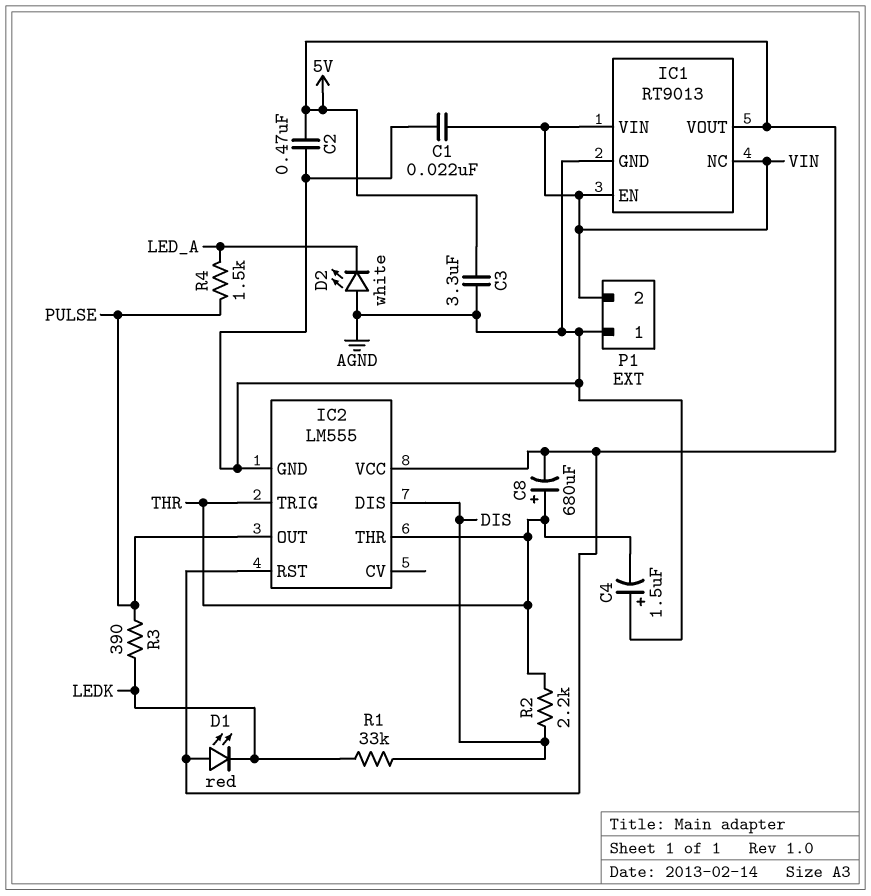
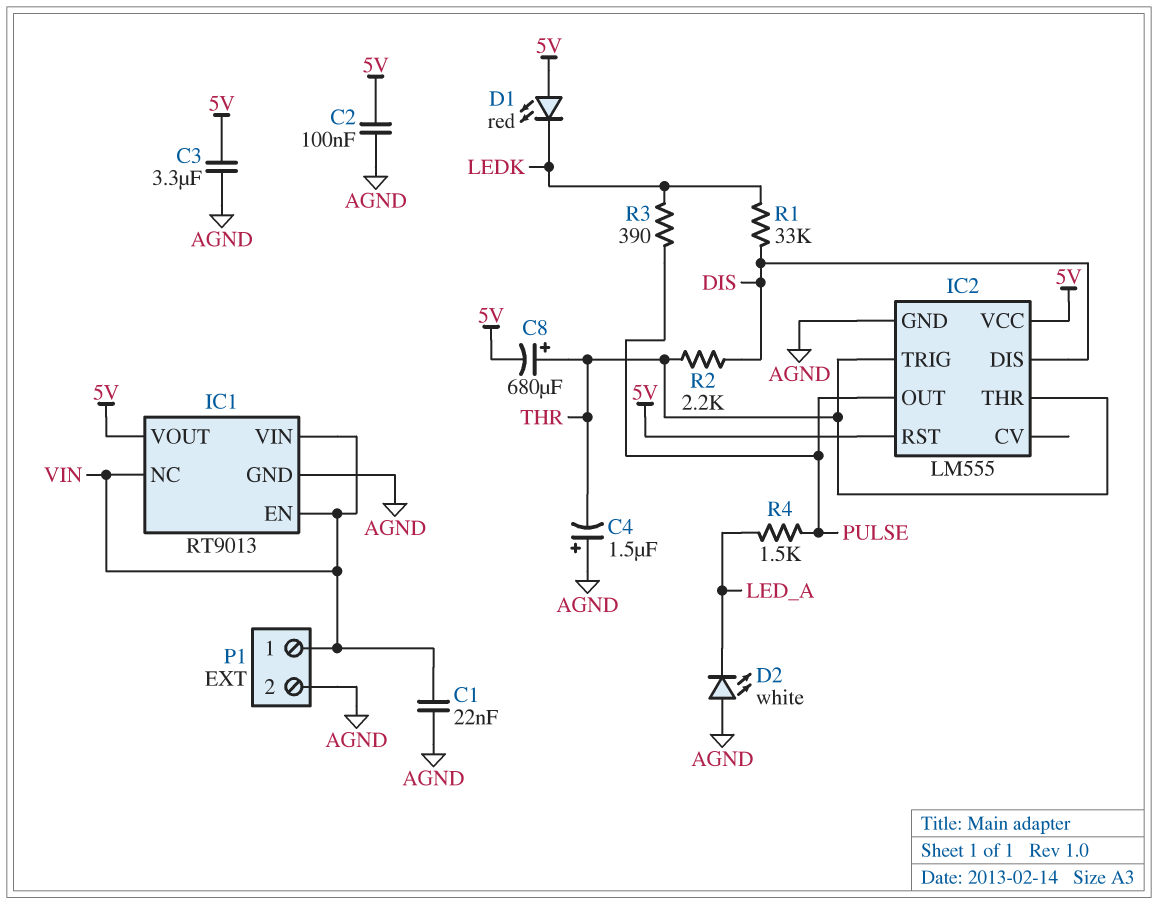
C2: 470nF (5V, AGND) -> 100nF (5V, AGND)
P1 pin 1: AGND -> VIN
P1 pin 2: VIN -> AGND

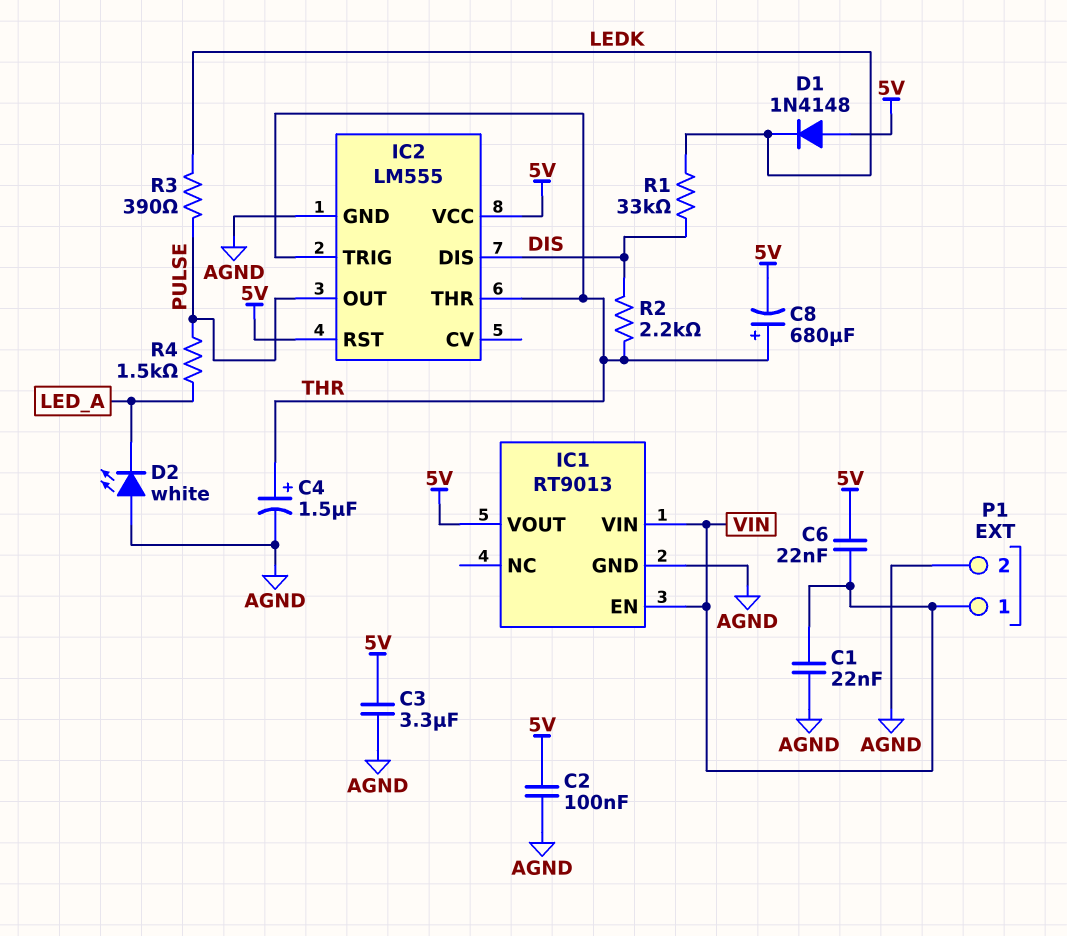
C4: 1.5uF (plus AGND, minus THR) -> 1.5uF (plus THR, minus AGND)
C6: none -> 22nF (5V, VIN)
D1: LED red (A 5V, K LEDK) -> diode 1N4148 (A 5V, K LEDK)
IC1 pin NC: VIN -> none

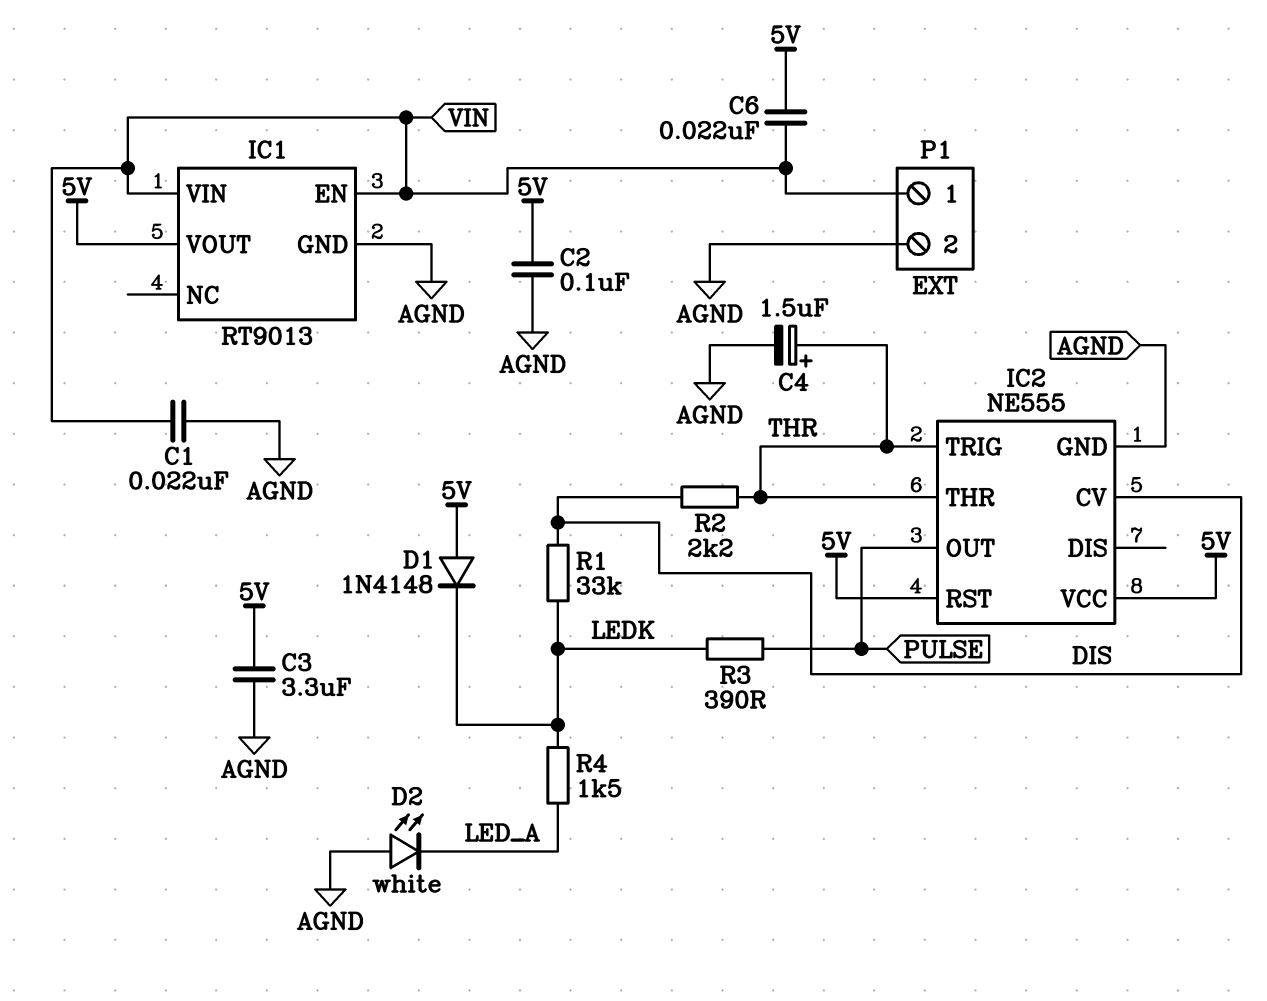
C8: 680uF (plus THR, minus 5V) -> none
IC2: LM555 -> NE555
IC2 pin CV: none -> DIS
IC2 pin DIS: DIS -> none
R4: 1.5k (LED_A, PULSE) -> 1.5k (LEDK, LED_A)

